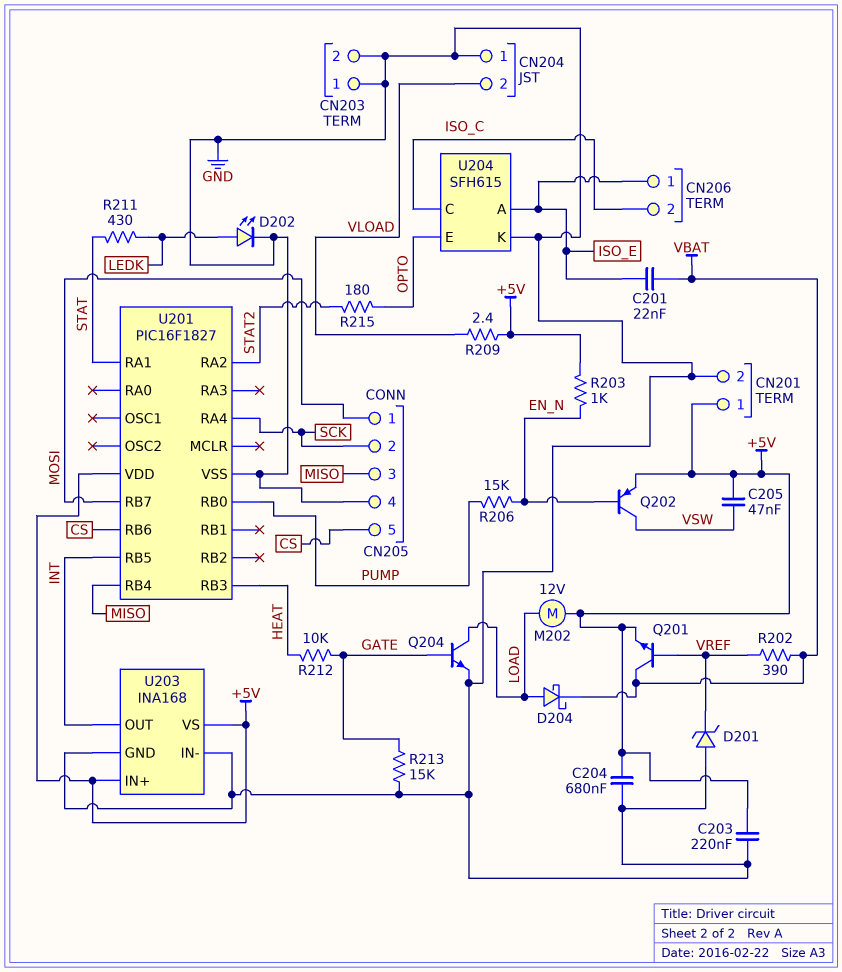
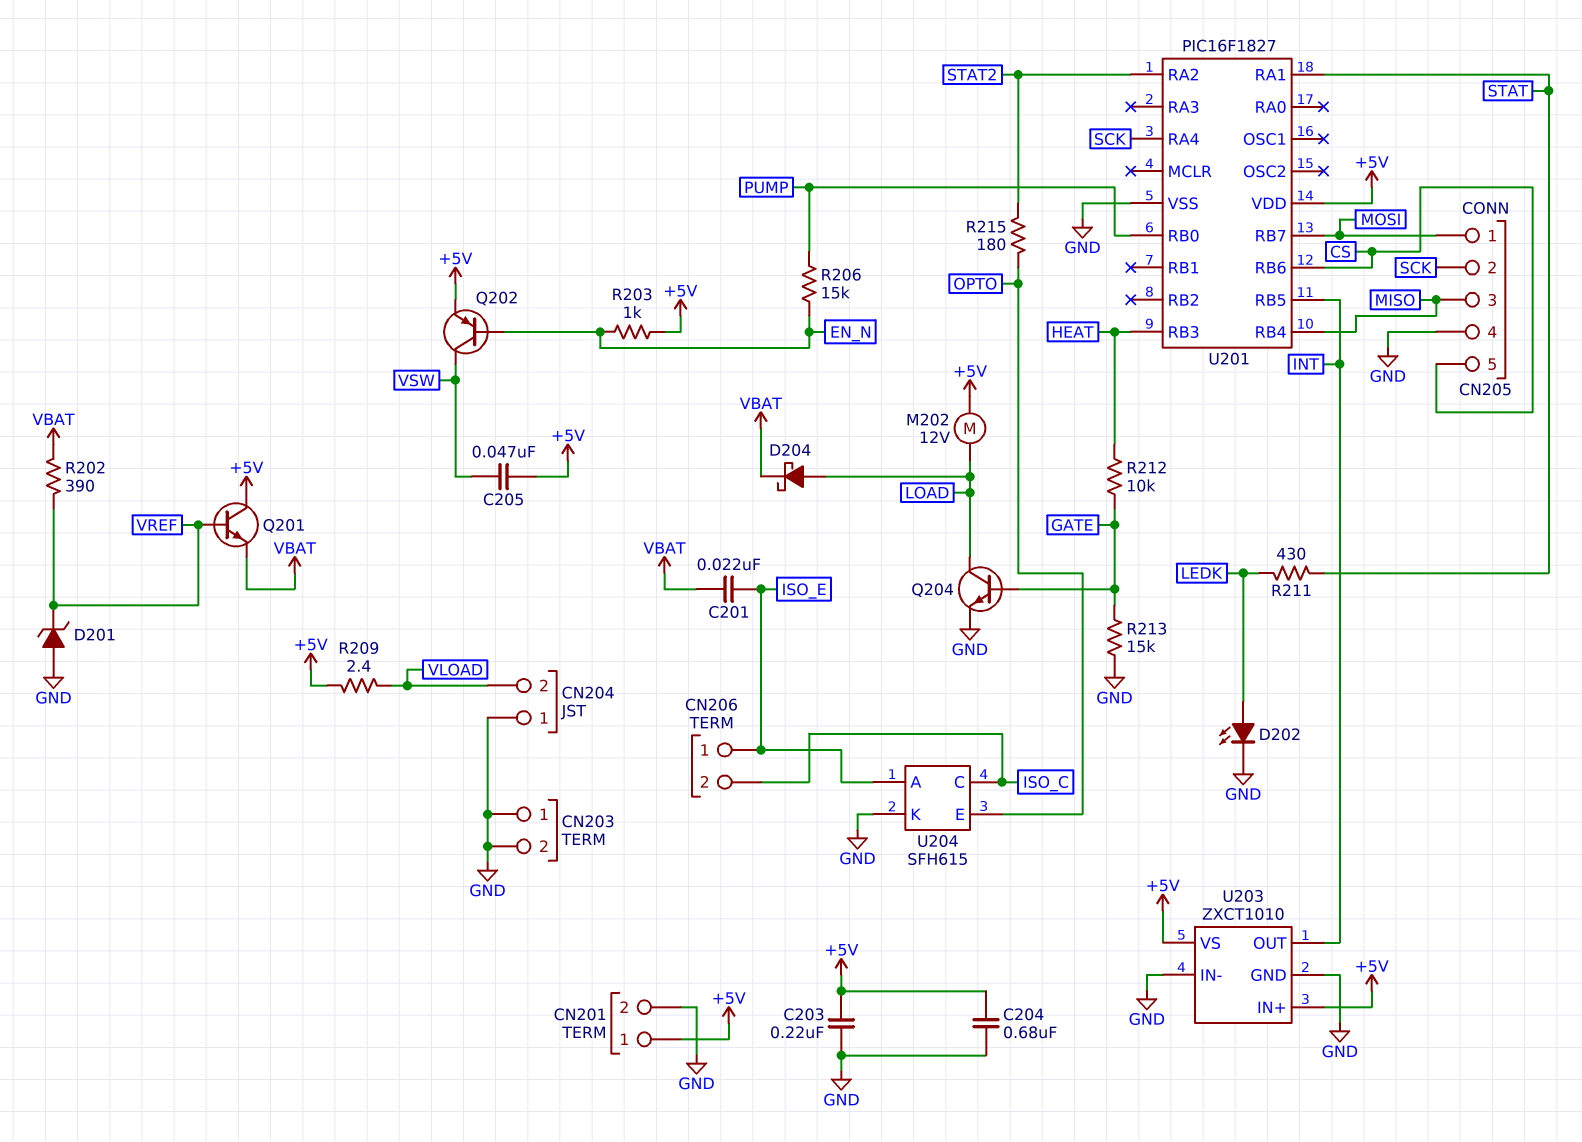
Q201: NPN (B VREF, C VBAT, E +5V) -> NPN (B VREF, C +5V, E VBAT)
U203: INA168 -> ZXCT1010

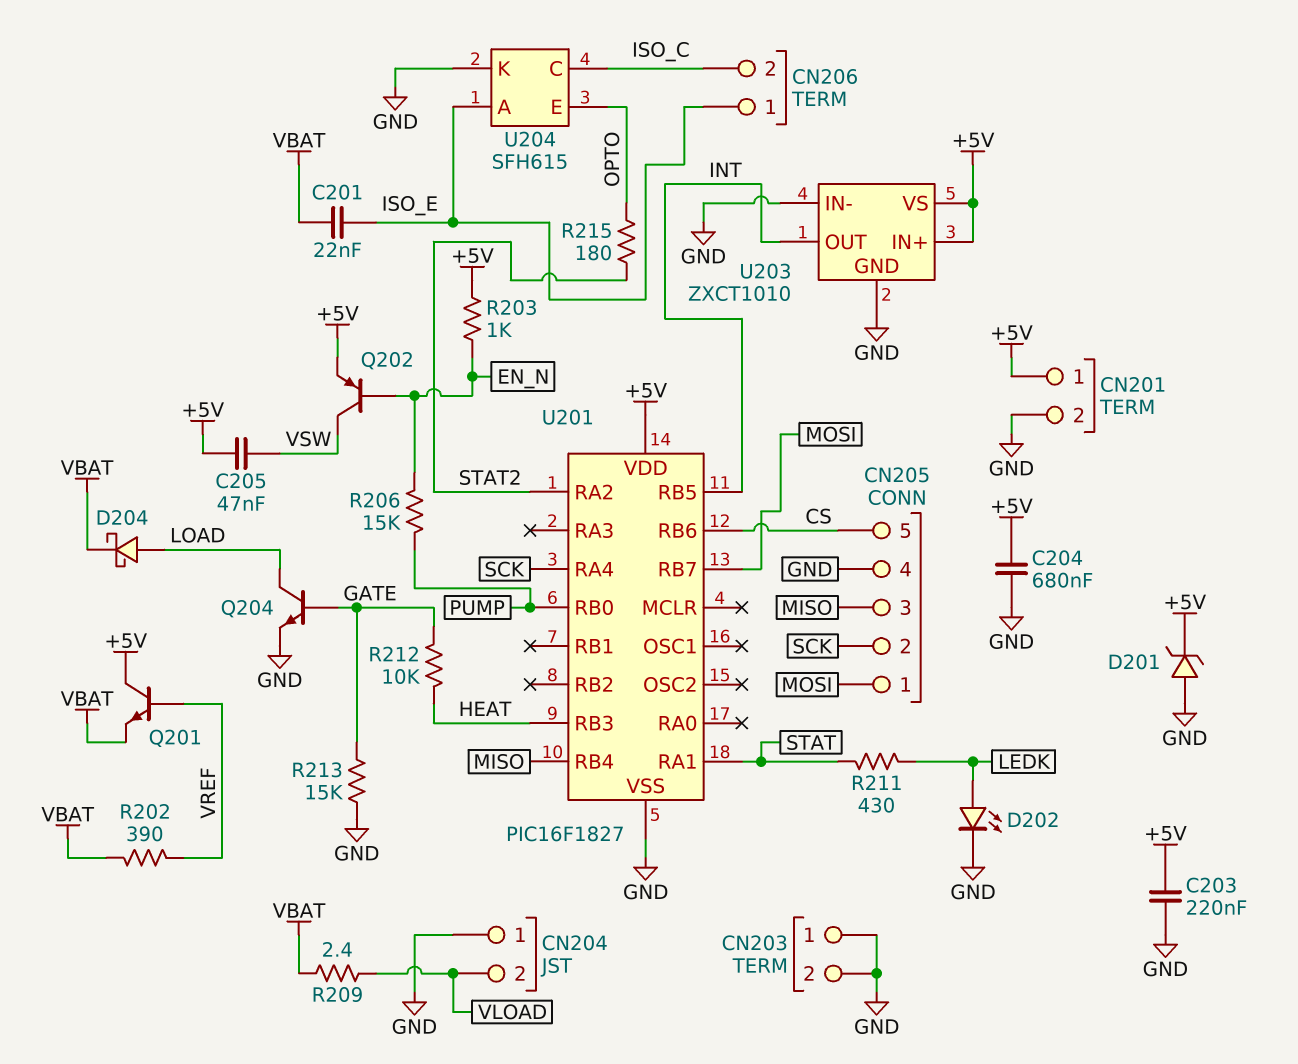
D201: zener (A GND, K VREF) -> zener (A GND, K +5V)
M202: motor 12V (+5V, LOAD) -> none
R209: 2.4 (+5V, VLOAD) -> 2.4 (VBAT, VLOAD)

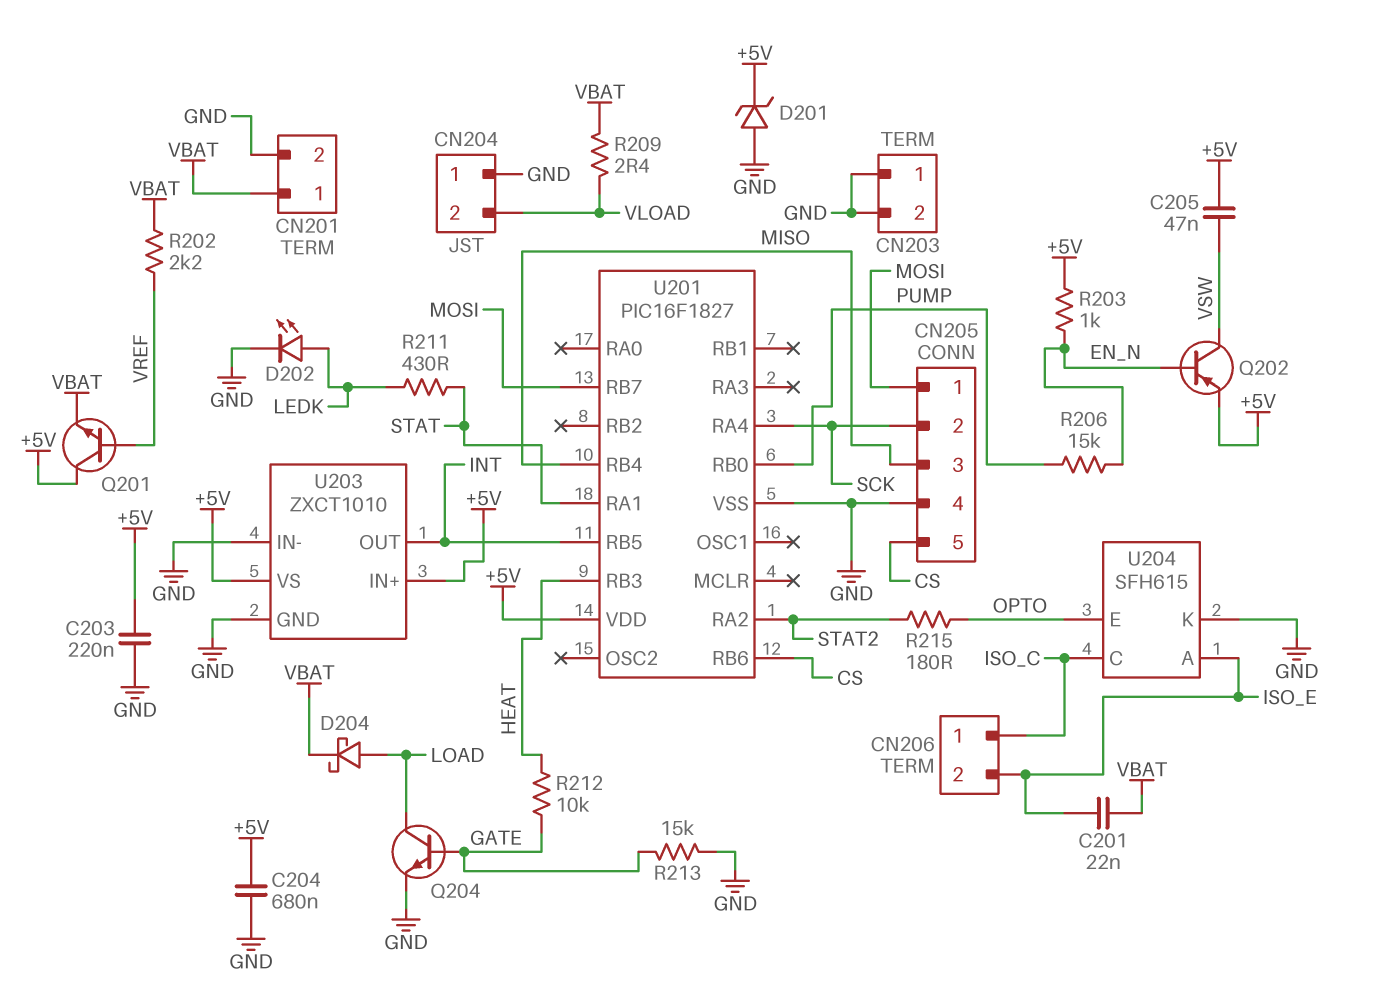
CN201 pin 1: +5V -> VBAT
CN206 pin 1: ISO_E -> ISO_C
CN206 pin 2: ISO_C -> ISO_E
R202: 390 (VBAT, VREF) -> 2.2k (VBAT, VREF)

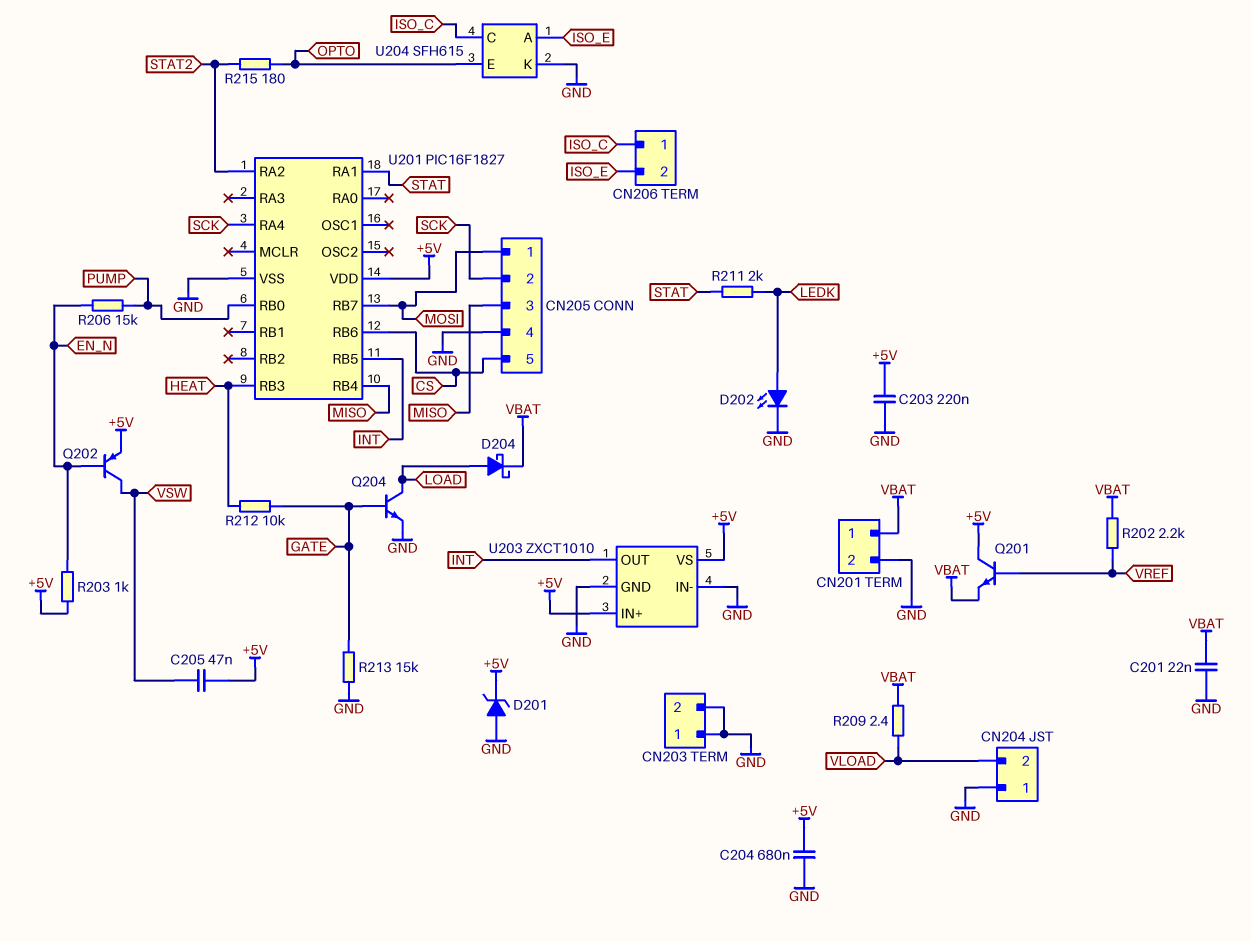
C201: 22nF (ISO_E, VBAT) -> 22nF (GND, VBAT)
R211: 430 (LEDK, STAT) -> 2k (LEDK, STAT)

